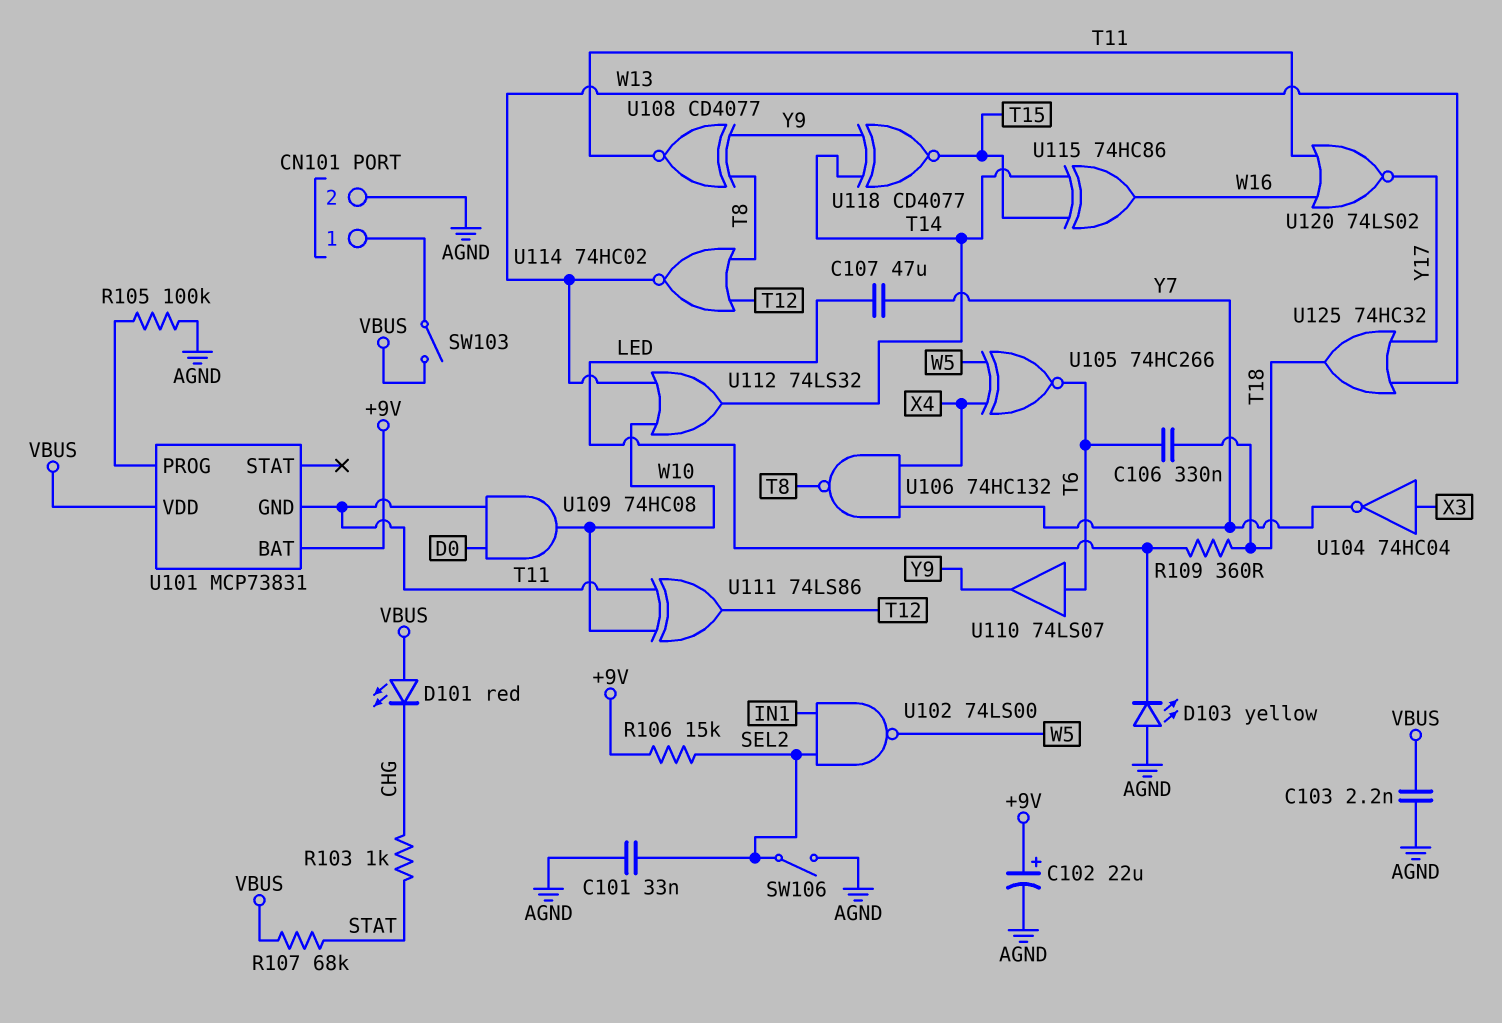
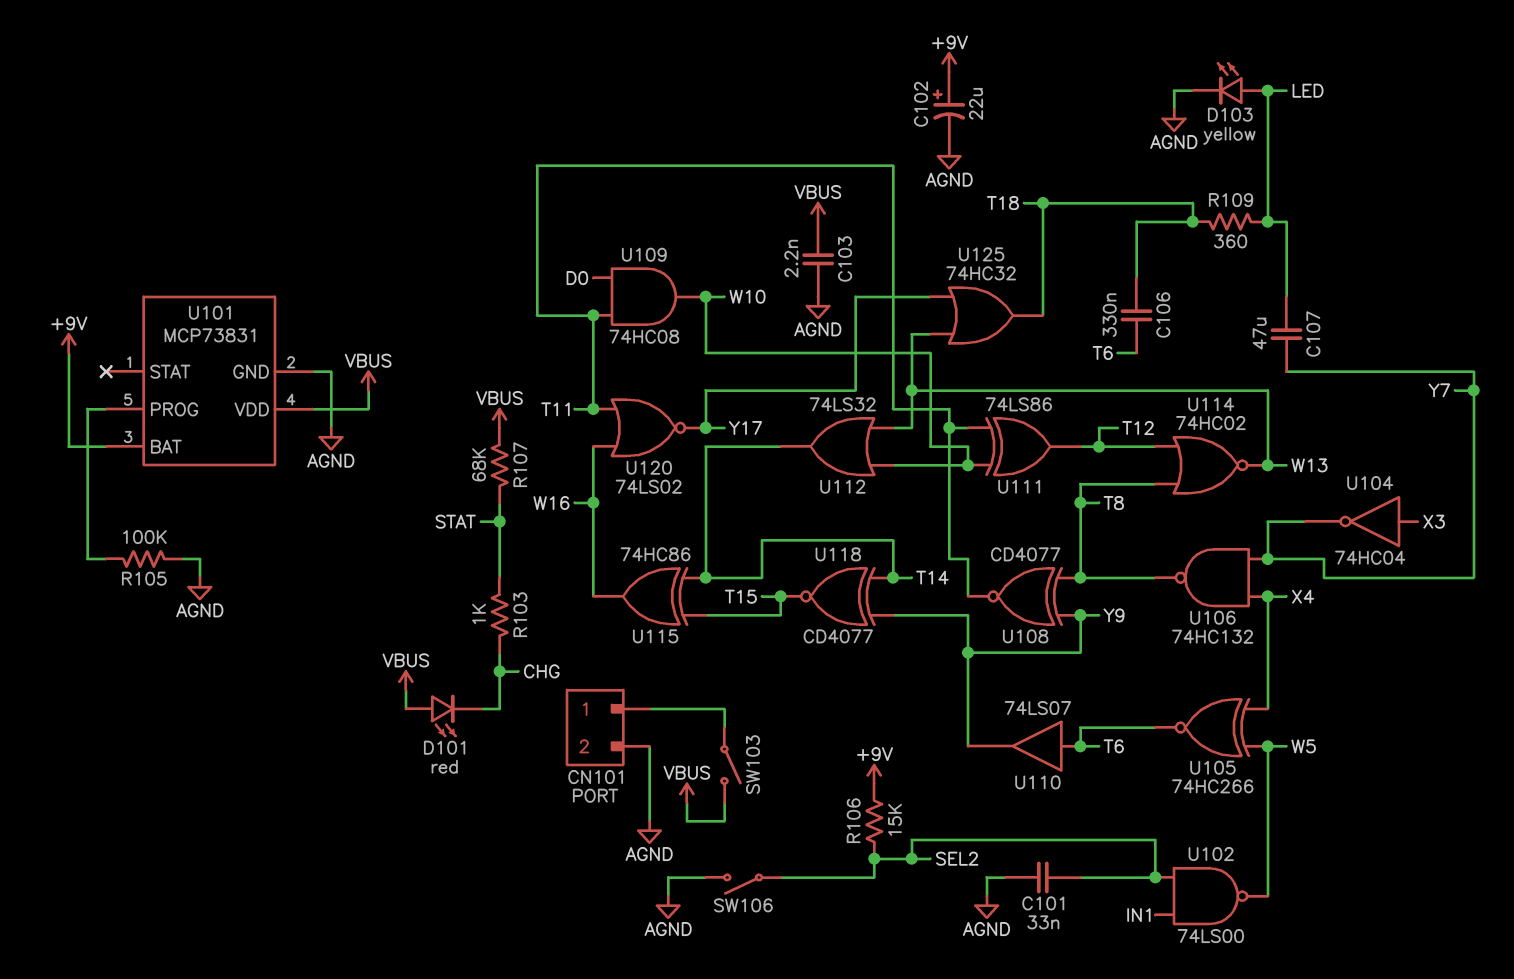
D103: LED yellow (A AGND, K LED) -> LED yellow (A LED, K AGND)
U101 pin GND: T11 -> AGND

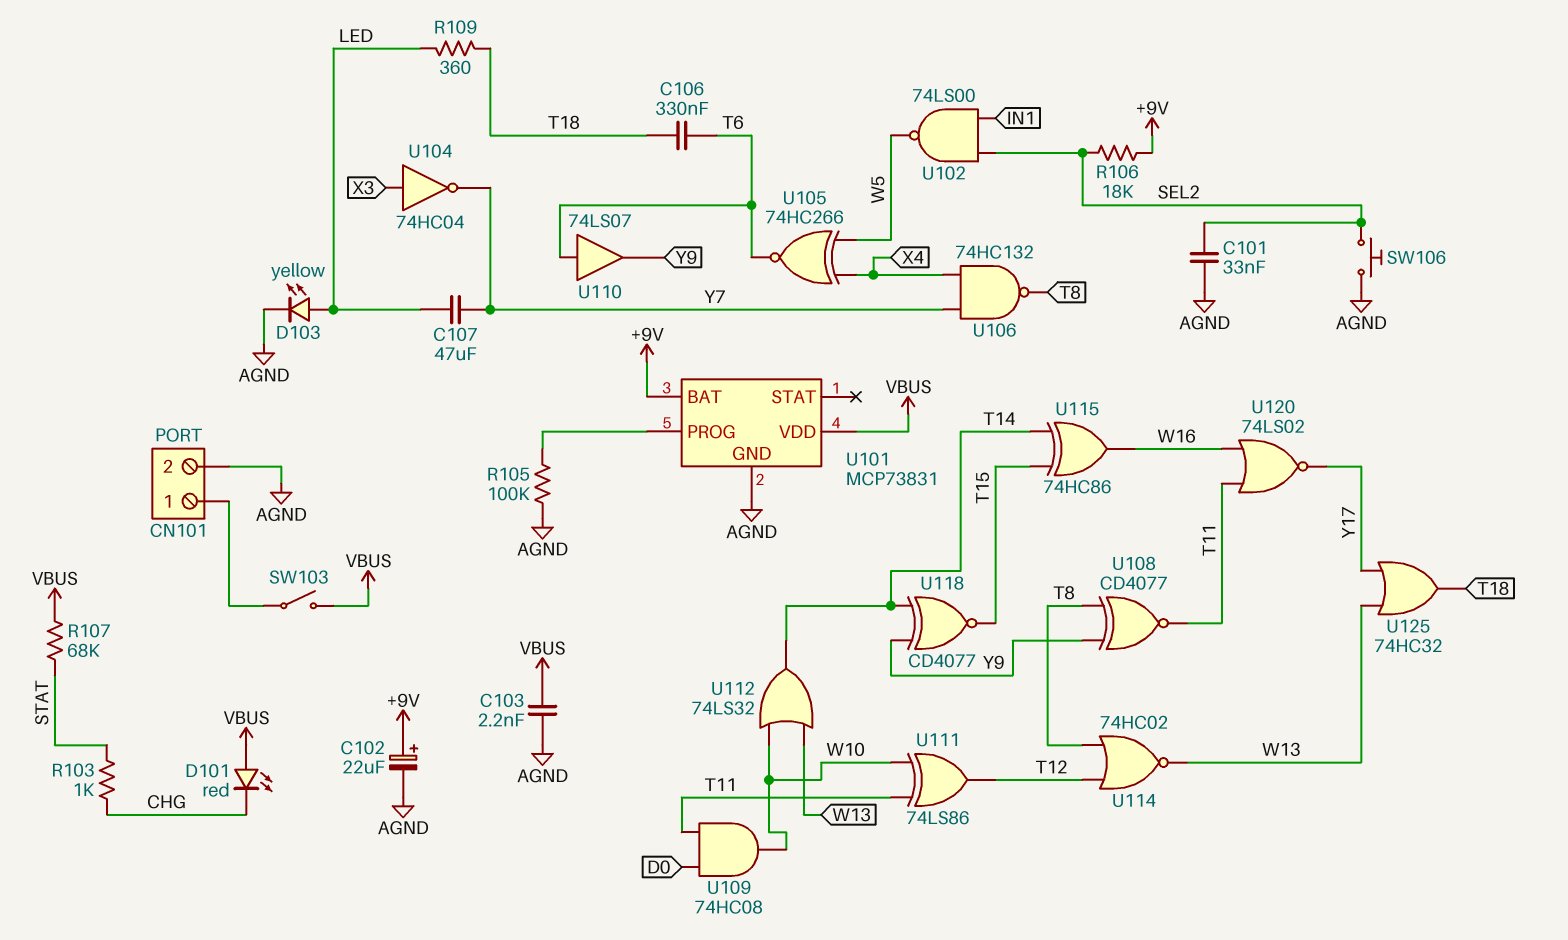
R106: 15k (+9V, SEL2) -> 18k (+9V, SEL2)
SW106: switch (AGND, SEL2) -> button (AGND, SEL2)

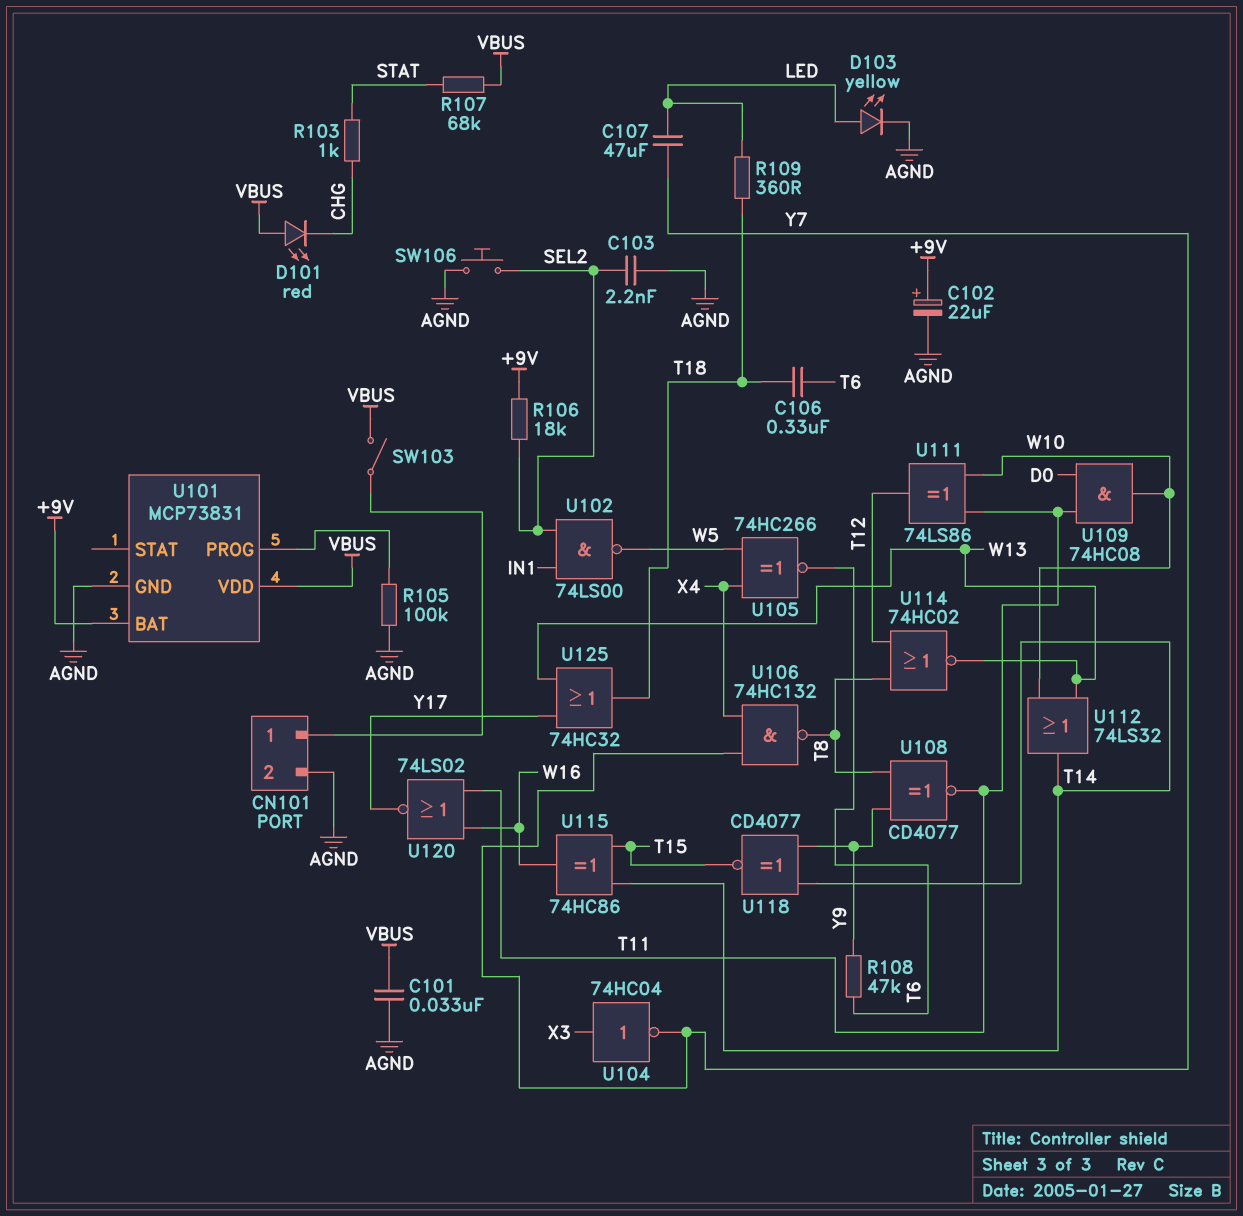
C101: 33nF (AGND, SEL2) -> 33nF (AGND, VBUS)
C103: 2.2nF (AGND, VBUS) -> 2.2nF (AGND, SEL2)
R108: none -> 47k (T6, Y9)
U110: buffer 74LS07 (in T6, out Y9) -> none

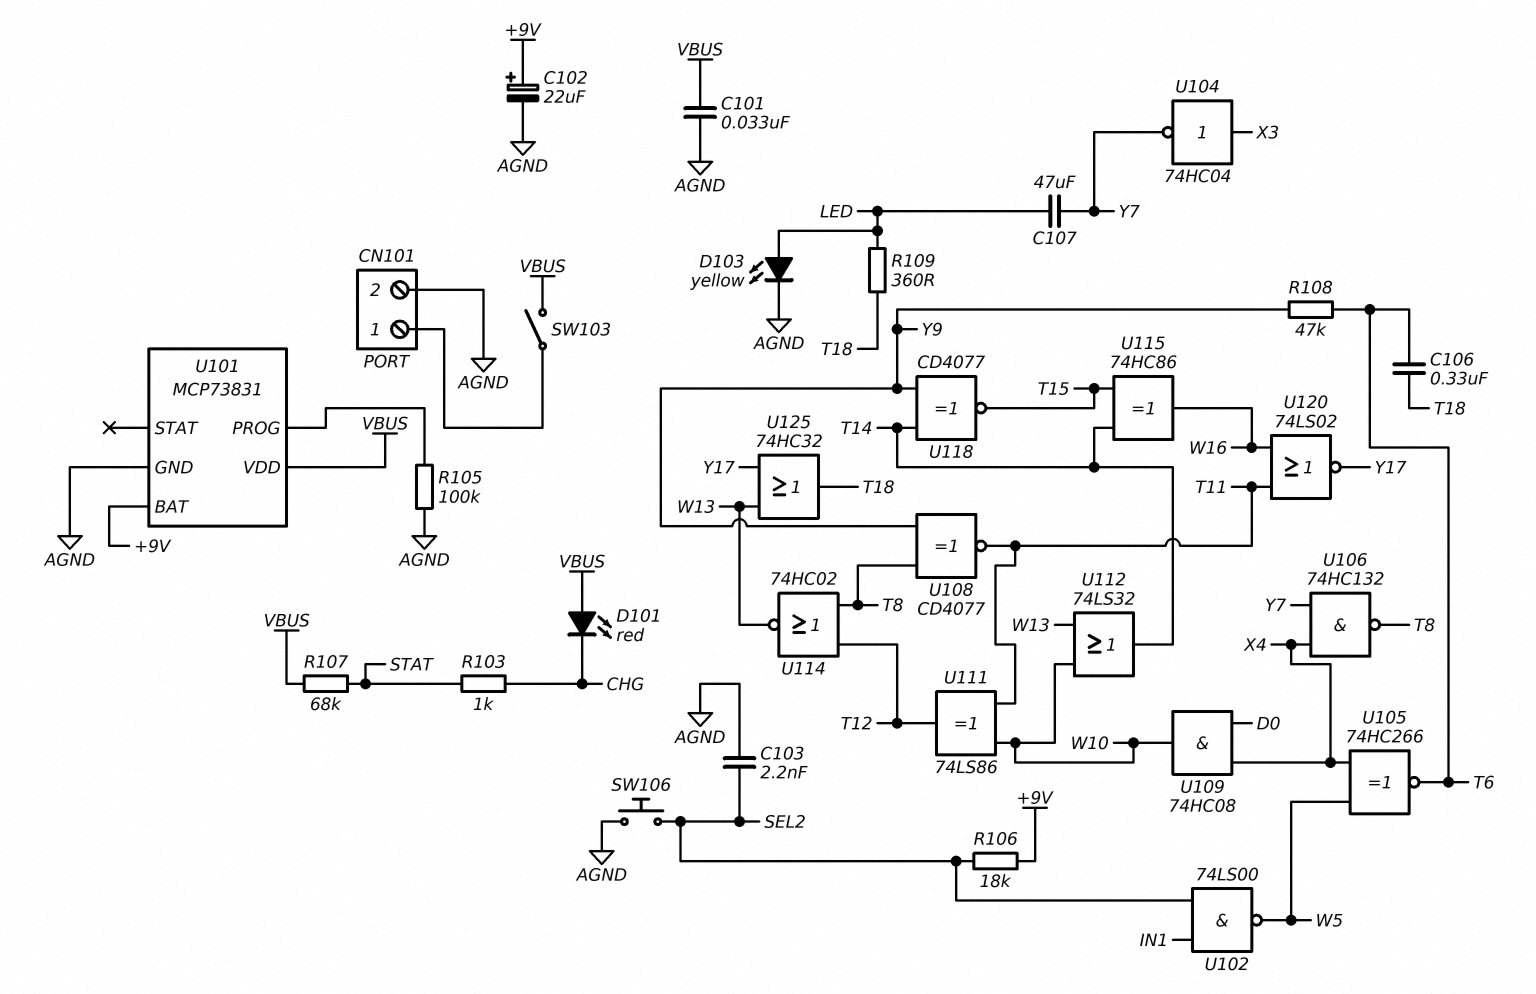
U109: AND 74HC08 (in D0, in T11, out W10) -> AND 74HC08 (in D0, in X4, out W10)

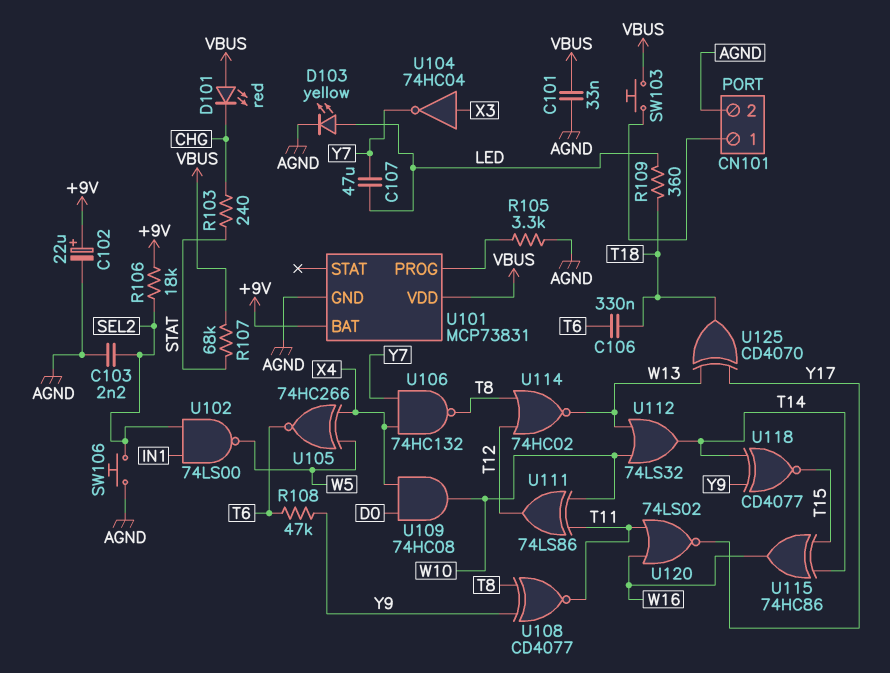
R103: 1k (CHG, STAT) -> 240 (CHG, STAT)
R105: 100k (AGND, U101/PROG) -> 3.3k (AGND, U101/PROG)
SW103: switch (CN101/1, VBUS) -> button (CN101/1, VBUS)
U125: OR 74HC32 (in W13, in Y17, out T18) -> XOR CD4070 (in W13, in Y17, out T18)

